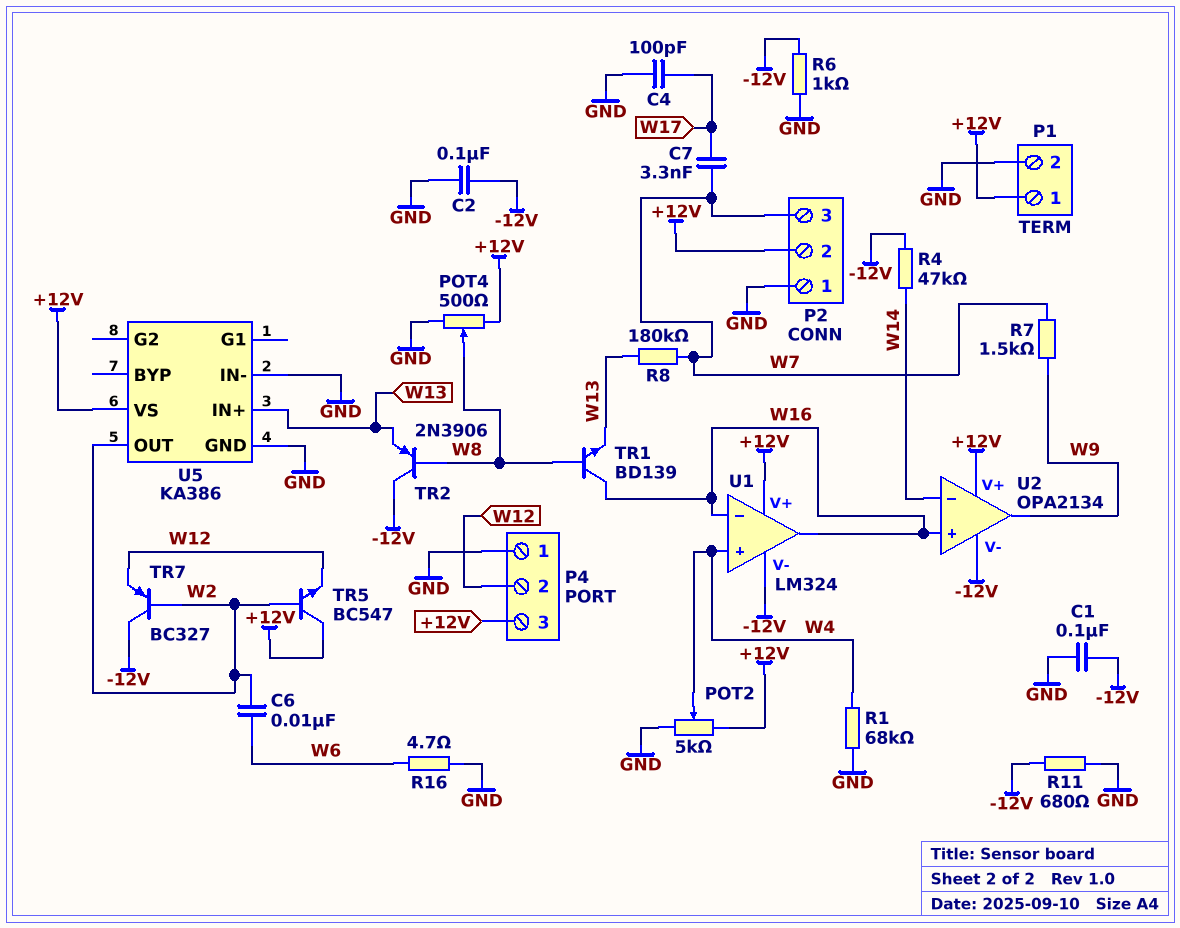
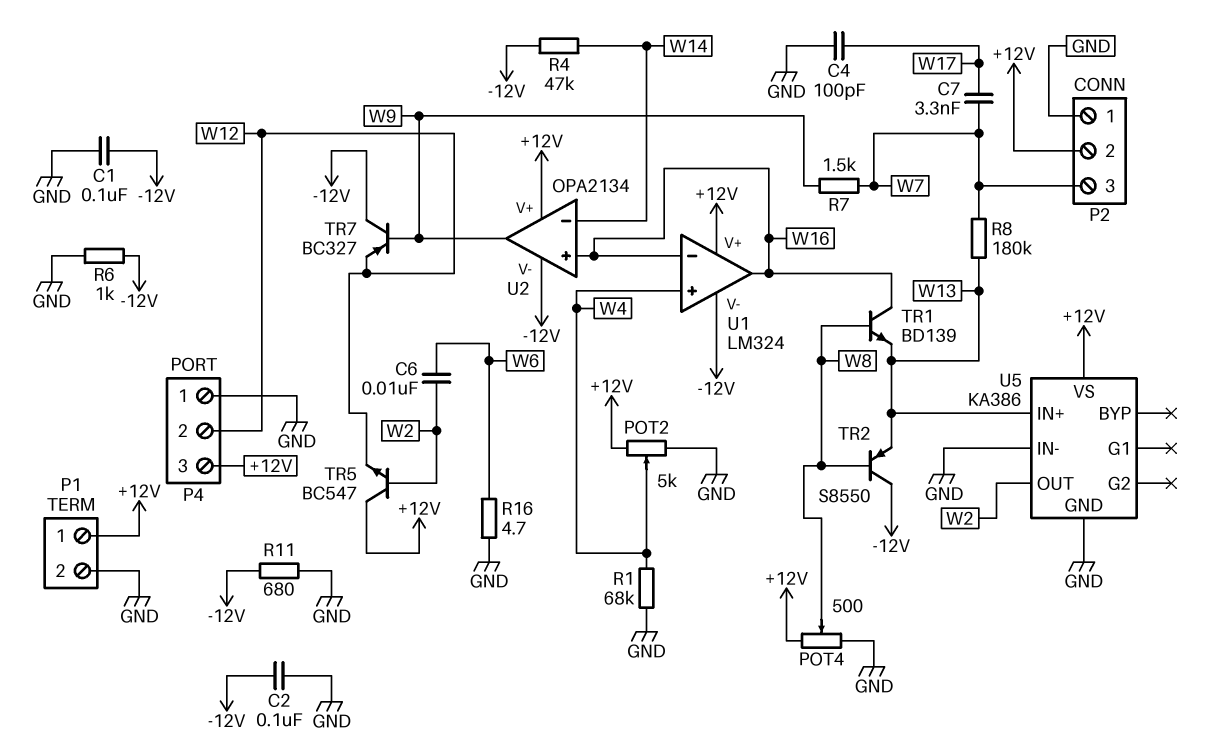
TR2: PNP 2N3906 (B W8, C -12V, E W13) -> PNP S8550 (B W8, C -12V, E W13)
TR7: PNP BC327 (B W2, C -12V, E W12) -> PNP BC327 (B W9, C -12V, E W12)

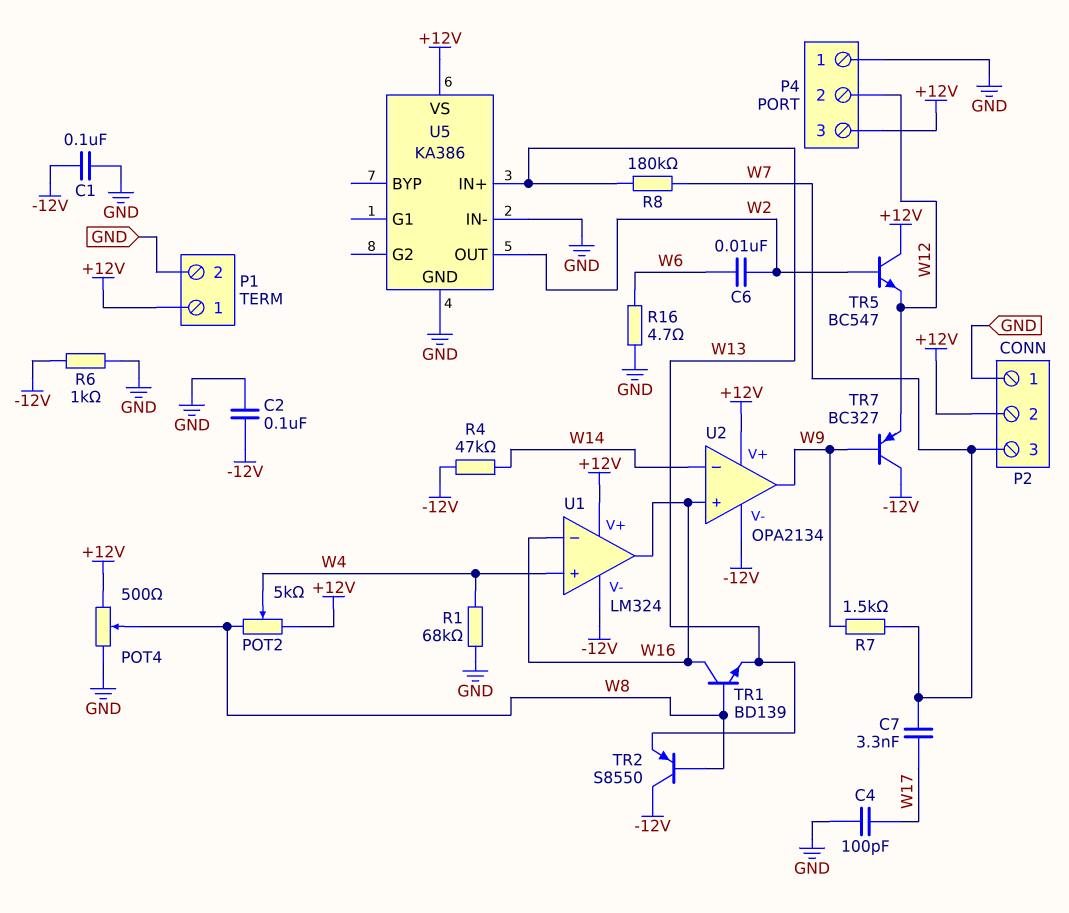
POT2: 5k (+12V, GND, wiper W4) -> 5k (+12V, W8, wiper W4)
R11: 680 (-12V, GND) -> none

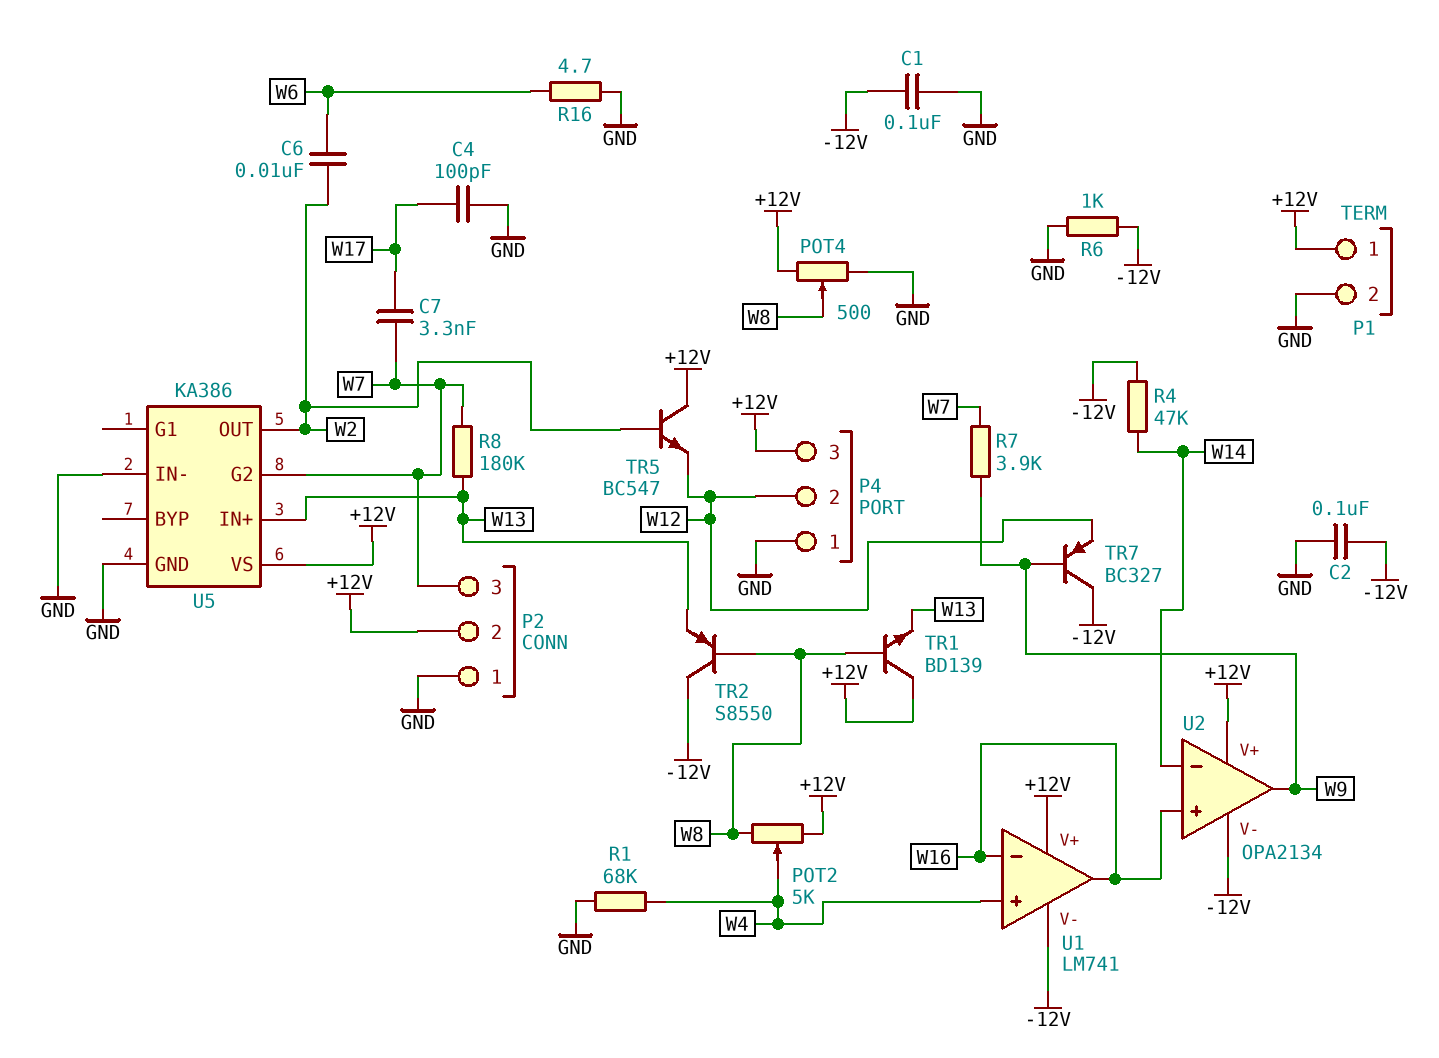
R7: 1.5k (W7, W9) -> 3.9k (W7, W9)
TR1: NPN BD139 (B W8, C W16, E W13) -> NPN BD139 (B W8, C +12V, E W13)
U1: LM324 -> LM741
U5 pin G2: none -> W7

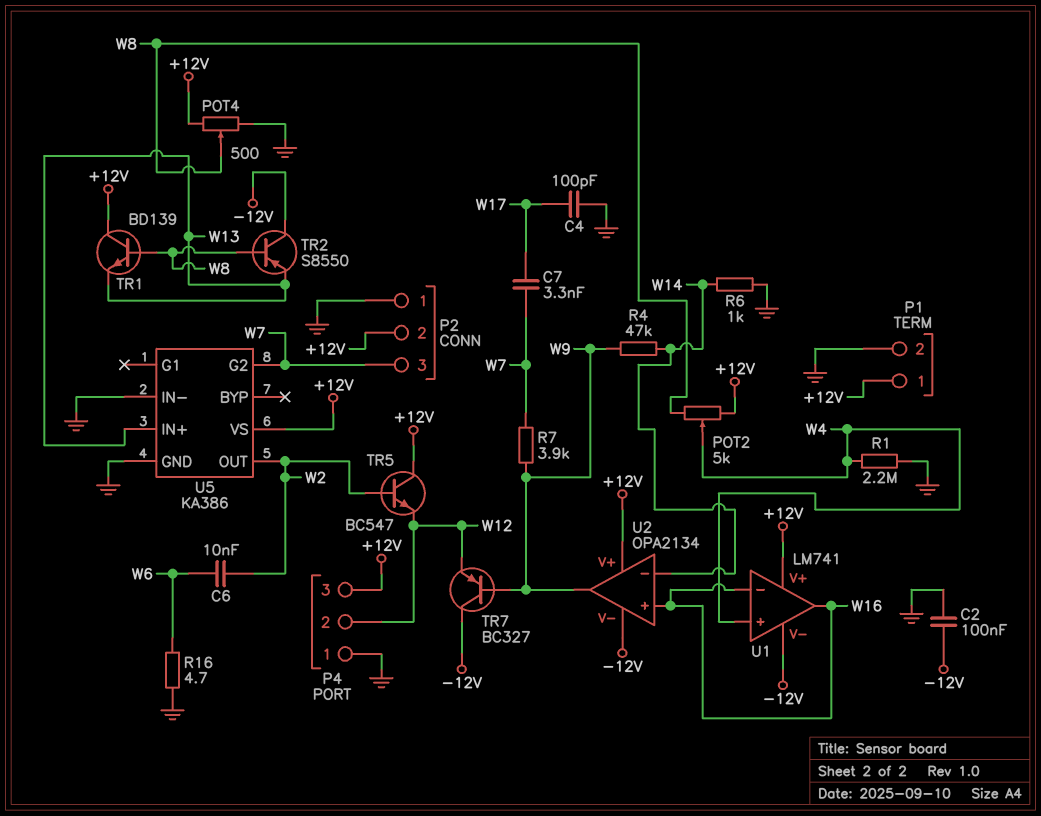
C1: 100nF (-12V, GND) -> none
R1: 68k (GND, W4) -> 2.2M (GND, W4)
R4: 47k (-12V, W14) -> 47k (W9, W14)
R6: 1k (-12V, GND) -> 1k (GND, W14)
R8: 180k (W7, W13) -> none

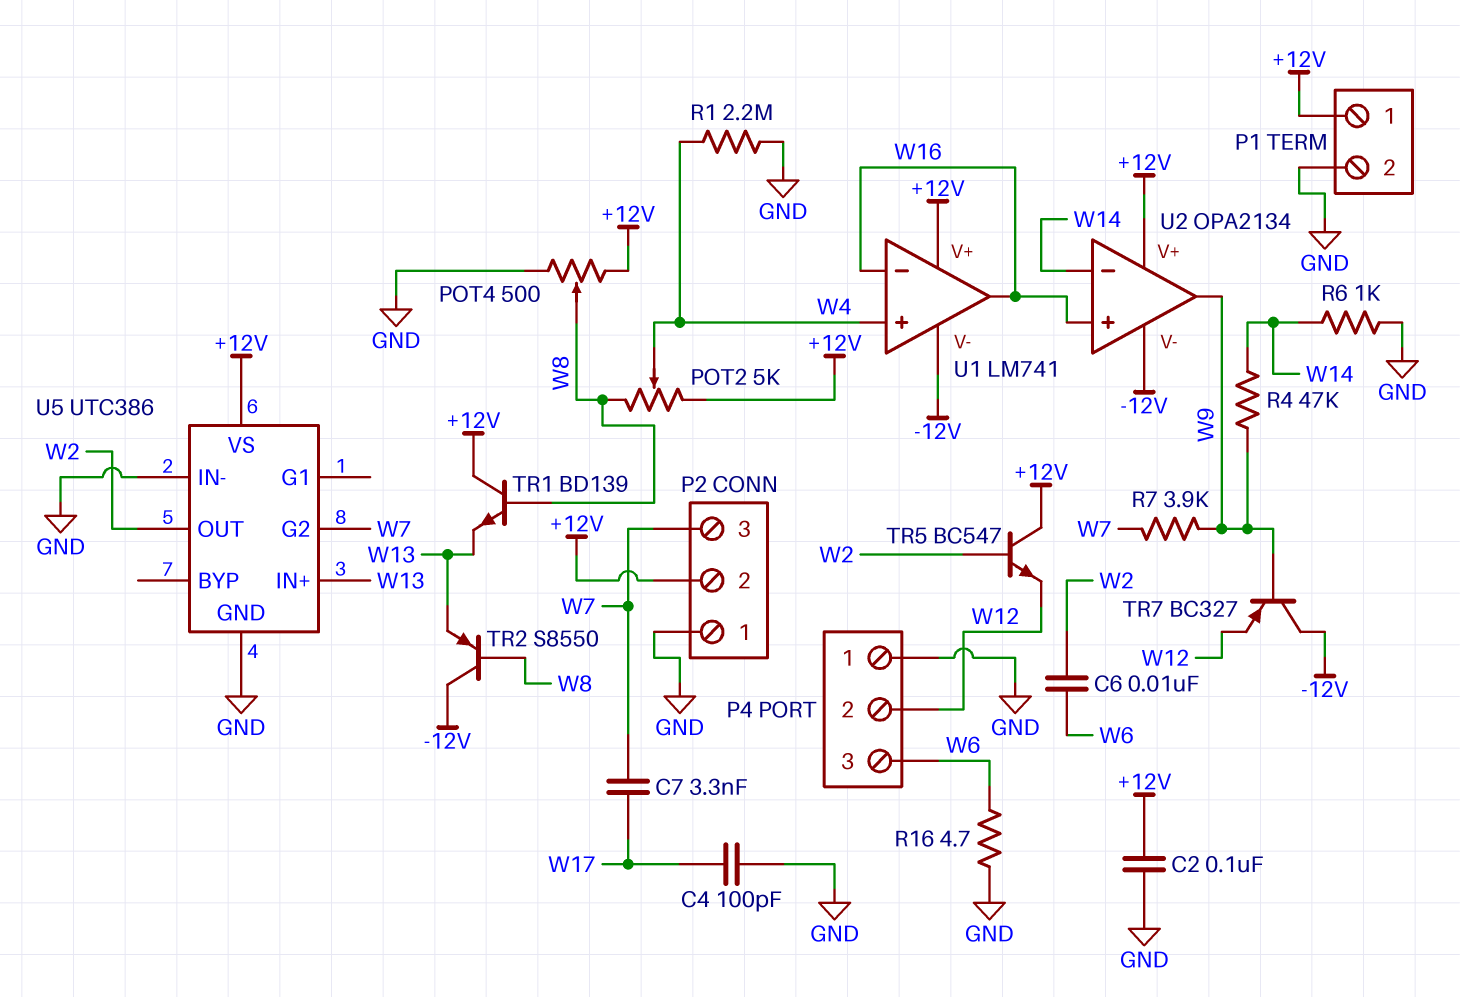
C2: 100nF (-12V, GND) -> 100nF (+12V, GND)
P4 pin 3: +12V -> W6
U5: KA386 -> UTC386

